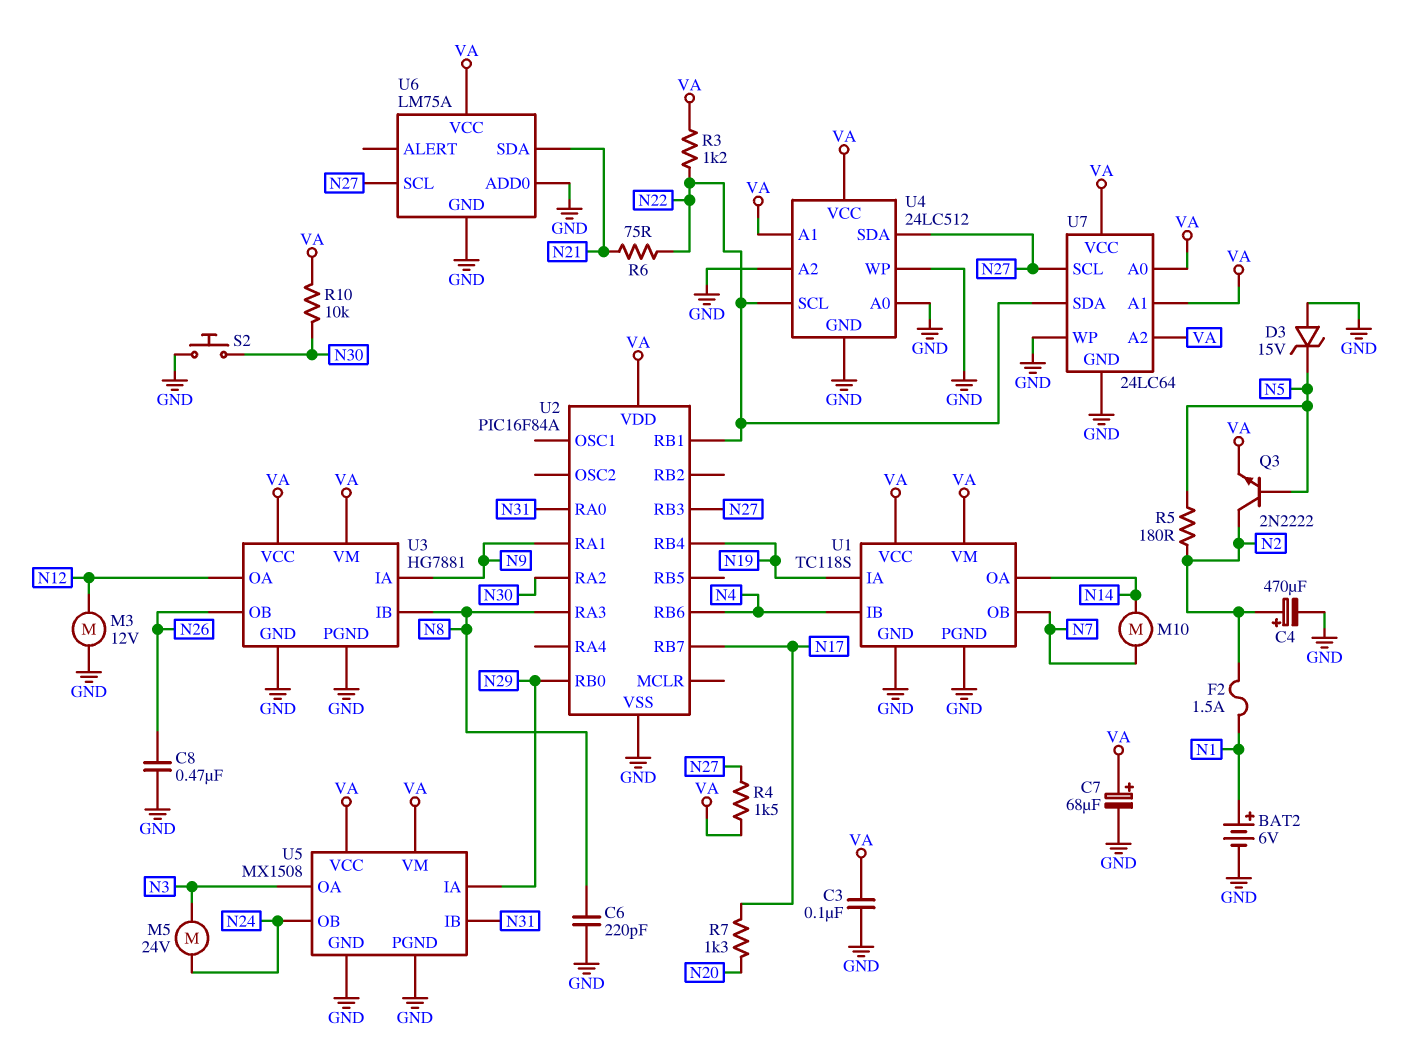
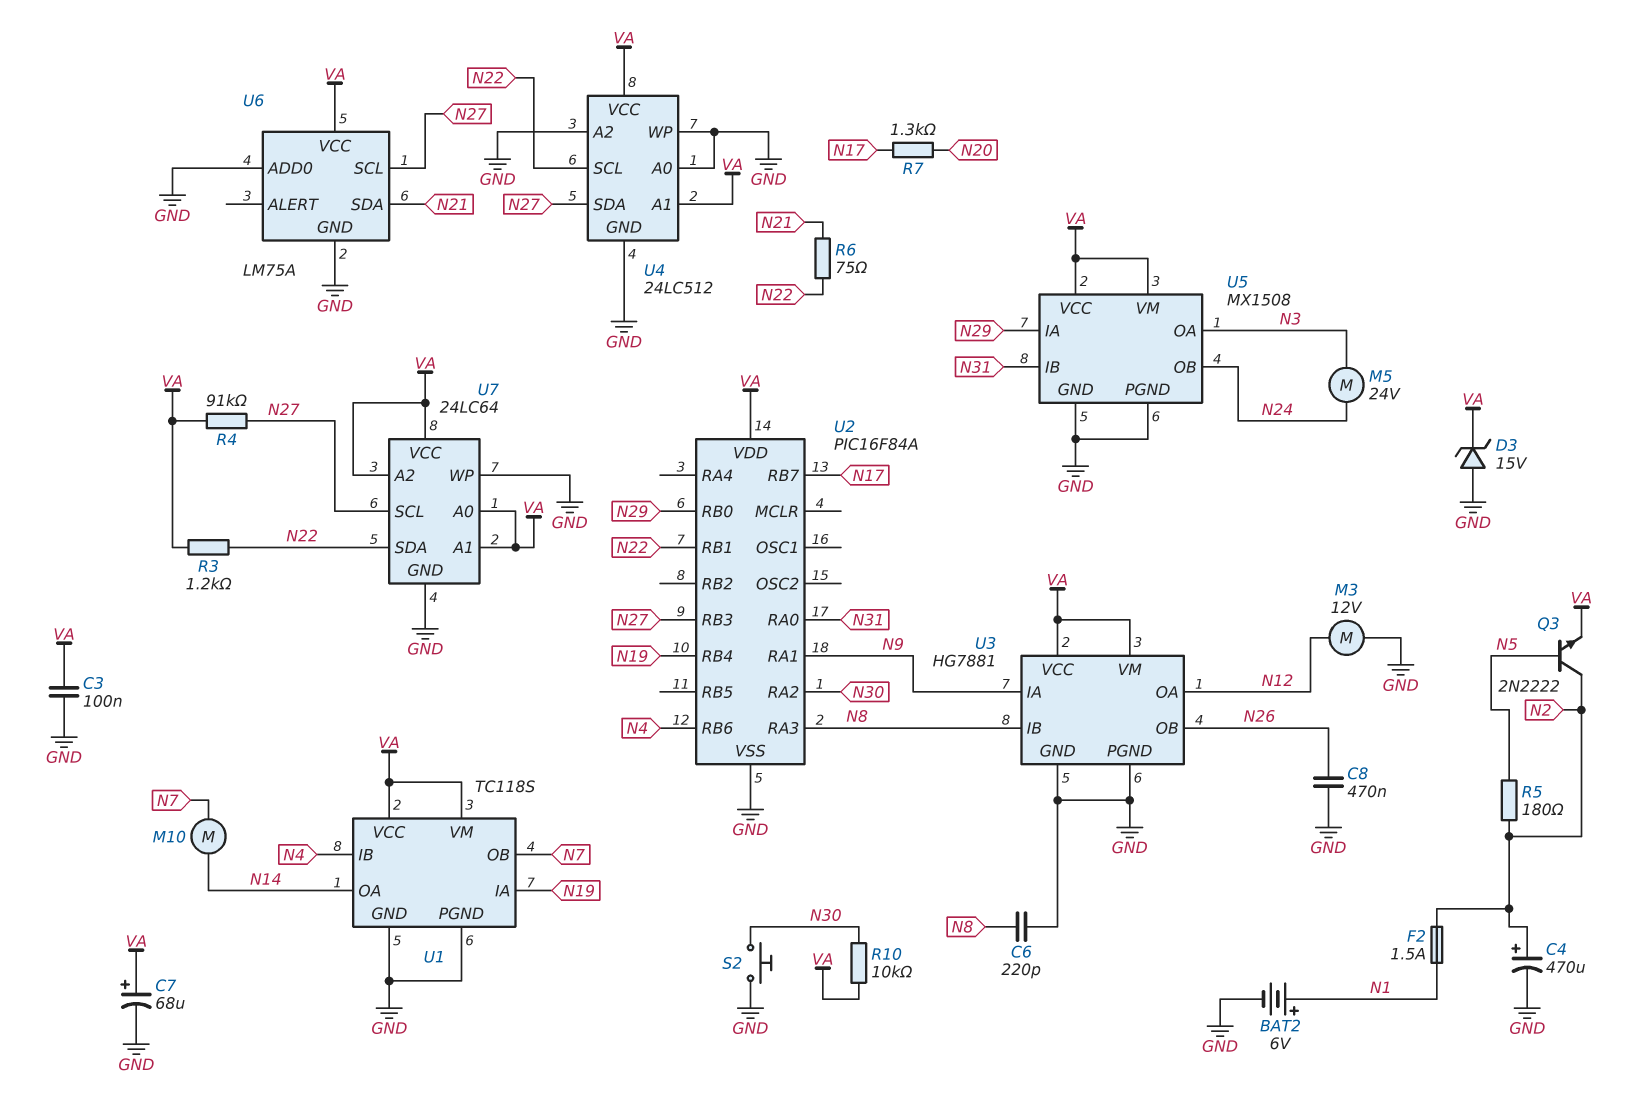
D3: zener 15V (A GND, K N5) -> zener 15V (A GND, K VA)
R4: 1.5k (N27, VA) -> 91k (N27, VA)

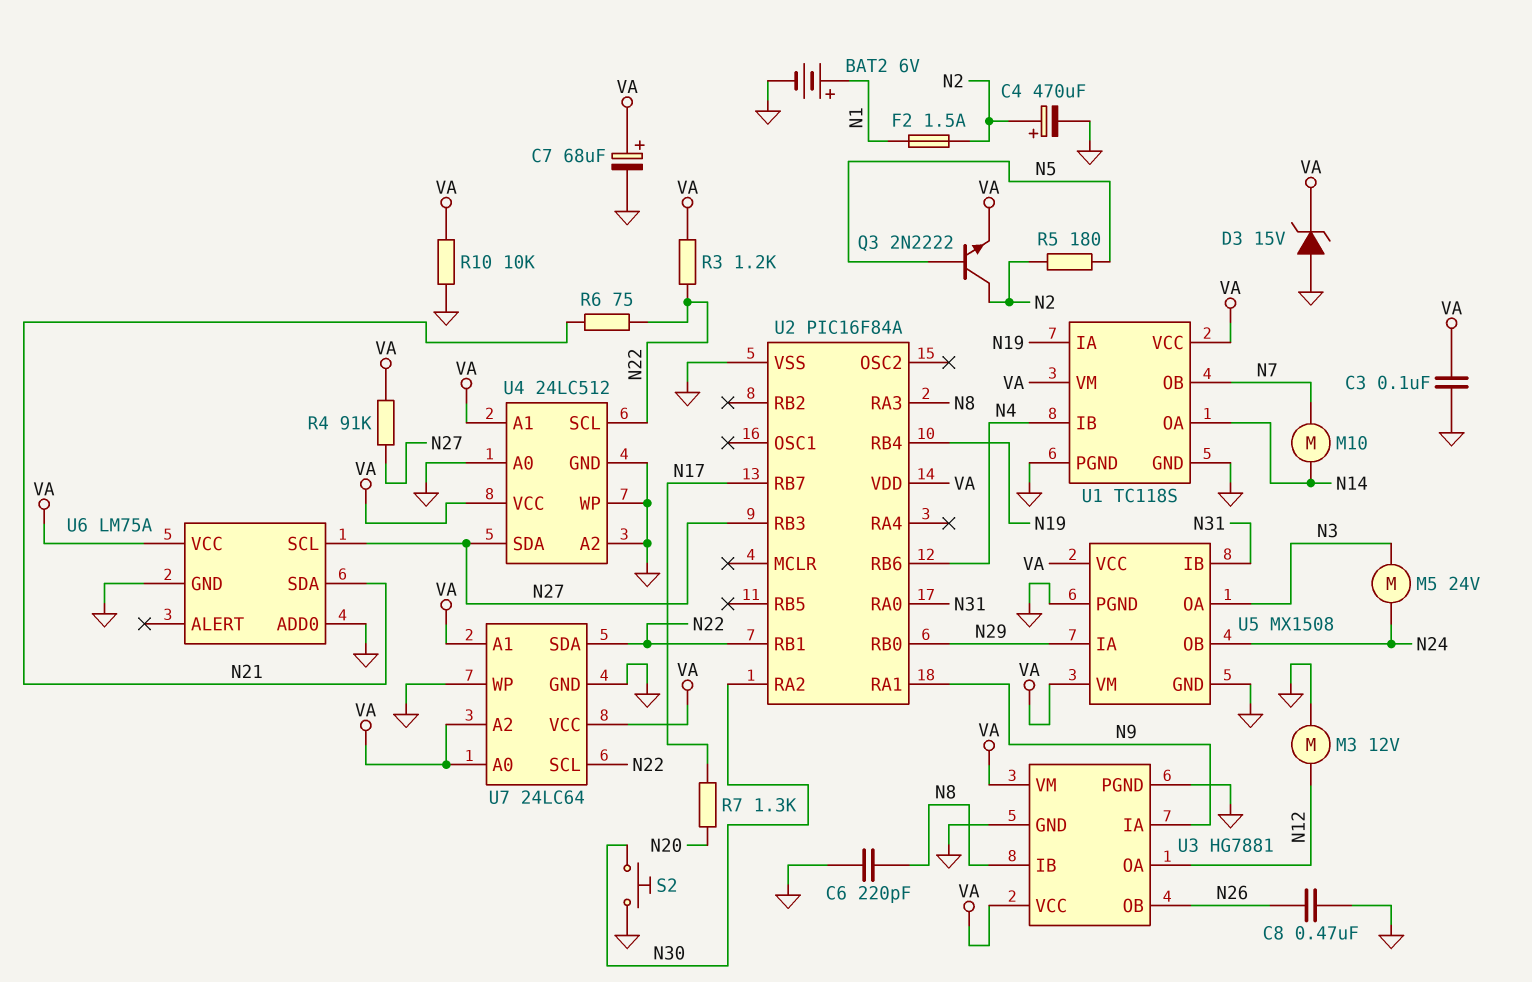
R10: 10k (N30, VA) -> 10k (GND, VA)
U7 pin SCL: N27 -> N22

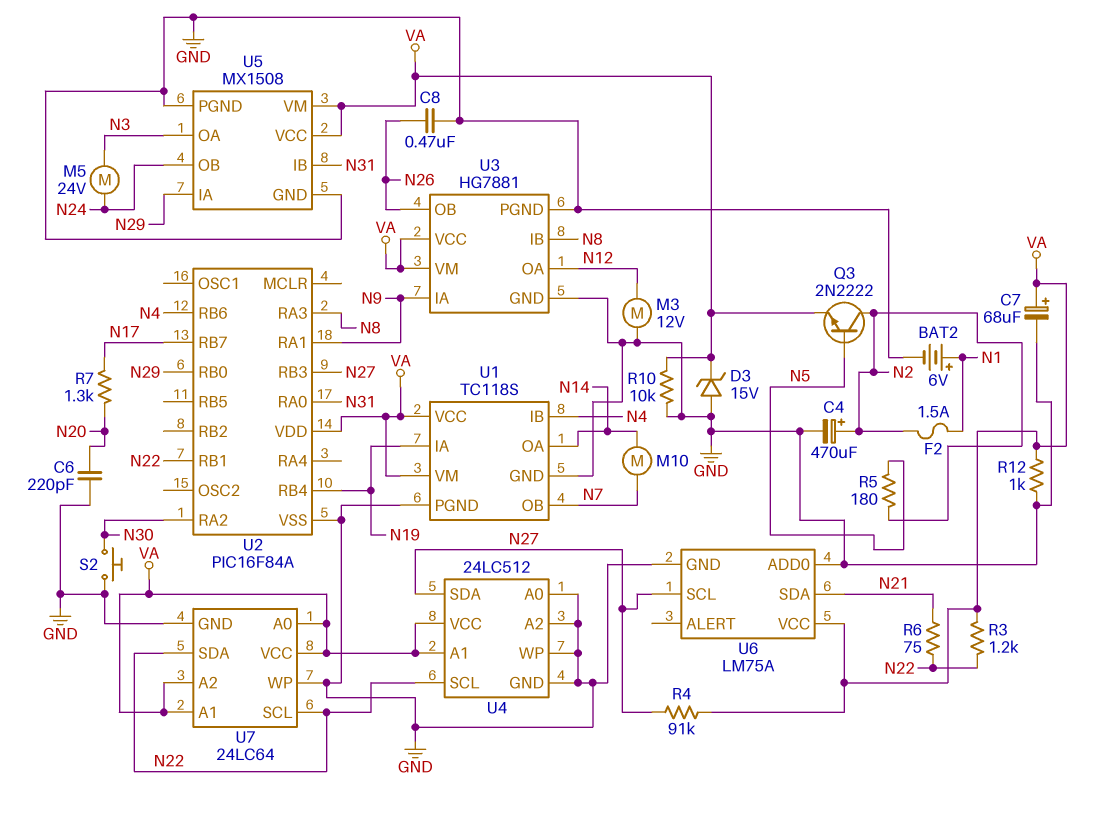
C3: 100nF (GND, VA) -> none
C6: 220pF (GND, N8) -> 220pF (GND, N20)
R12: none -> 1k (GND, VA)

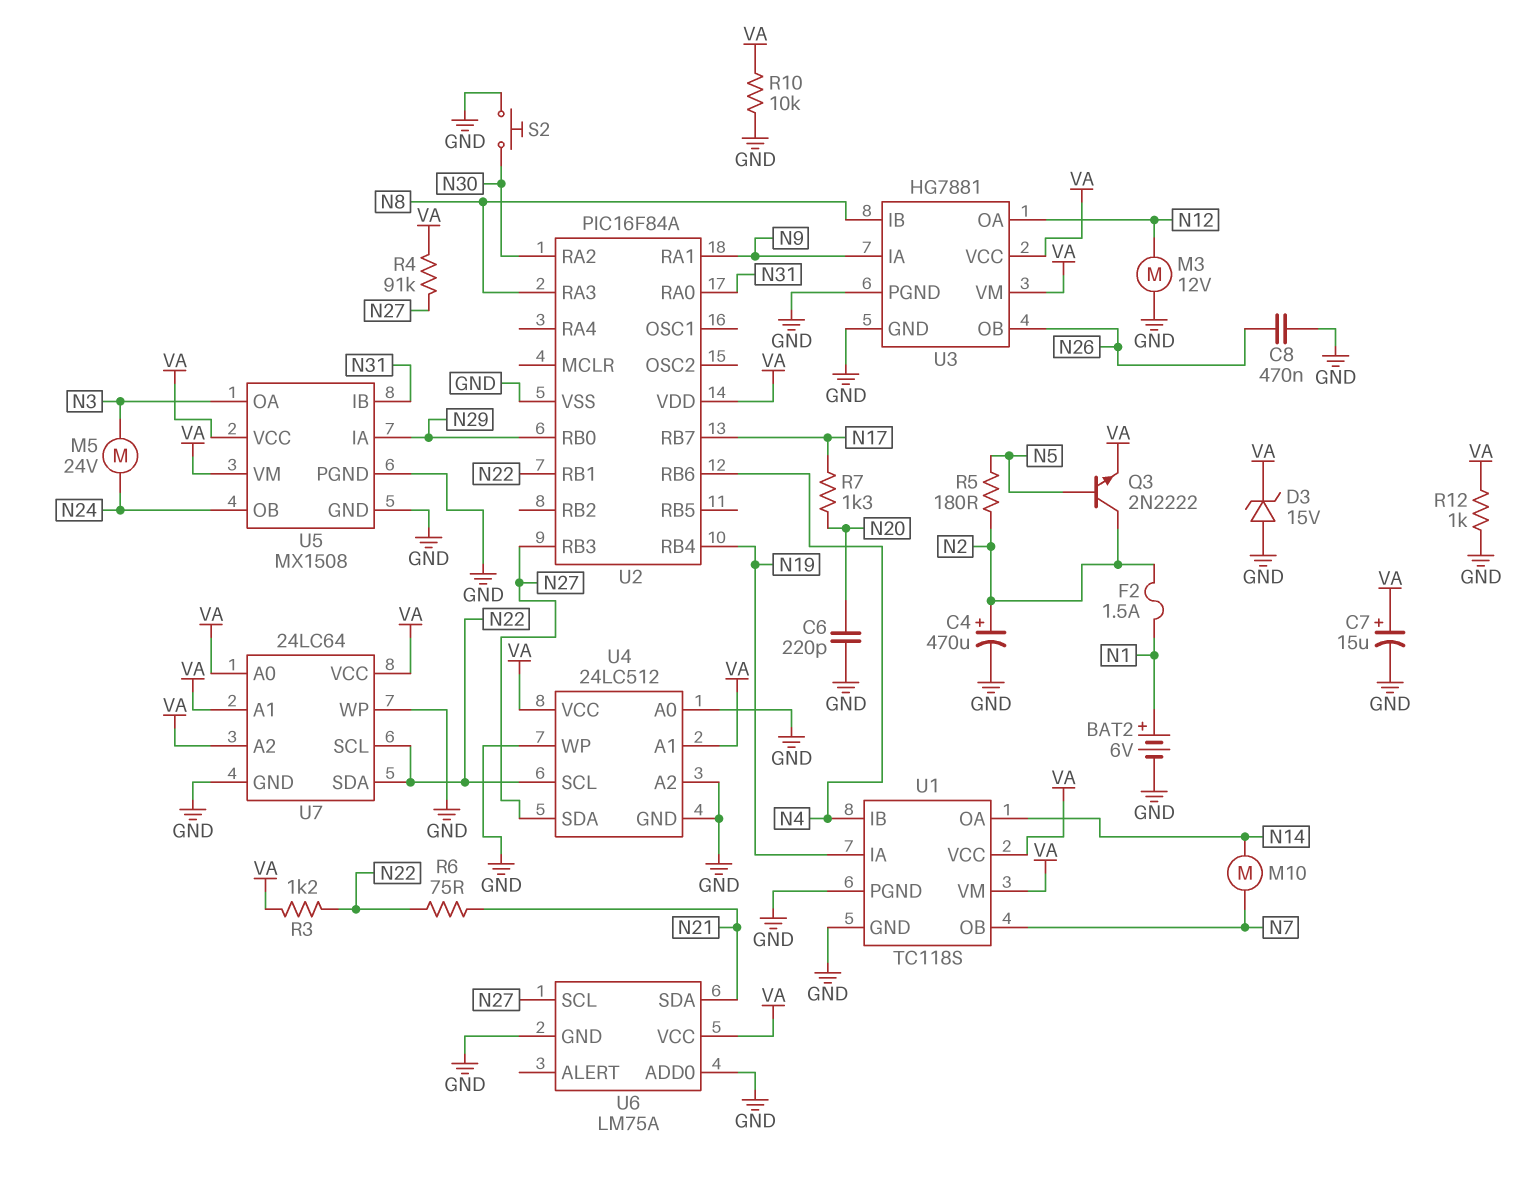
C7: 68uF (plus VA, minus GND) -> 15uF (plus VA, minus GND)

